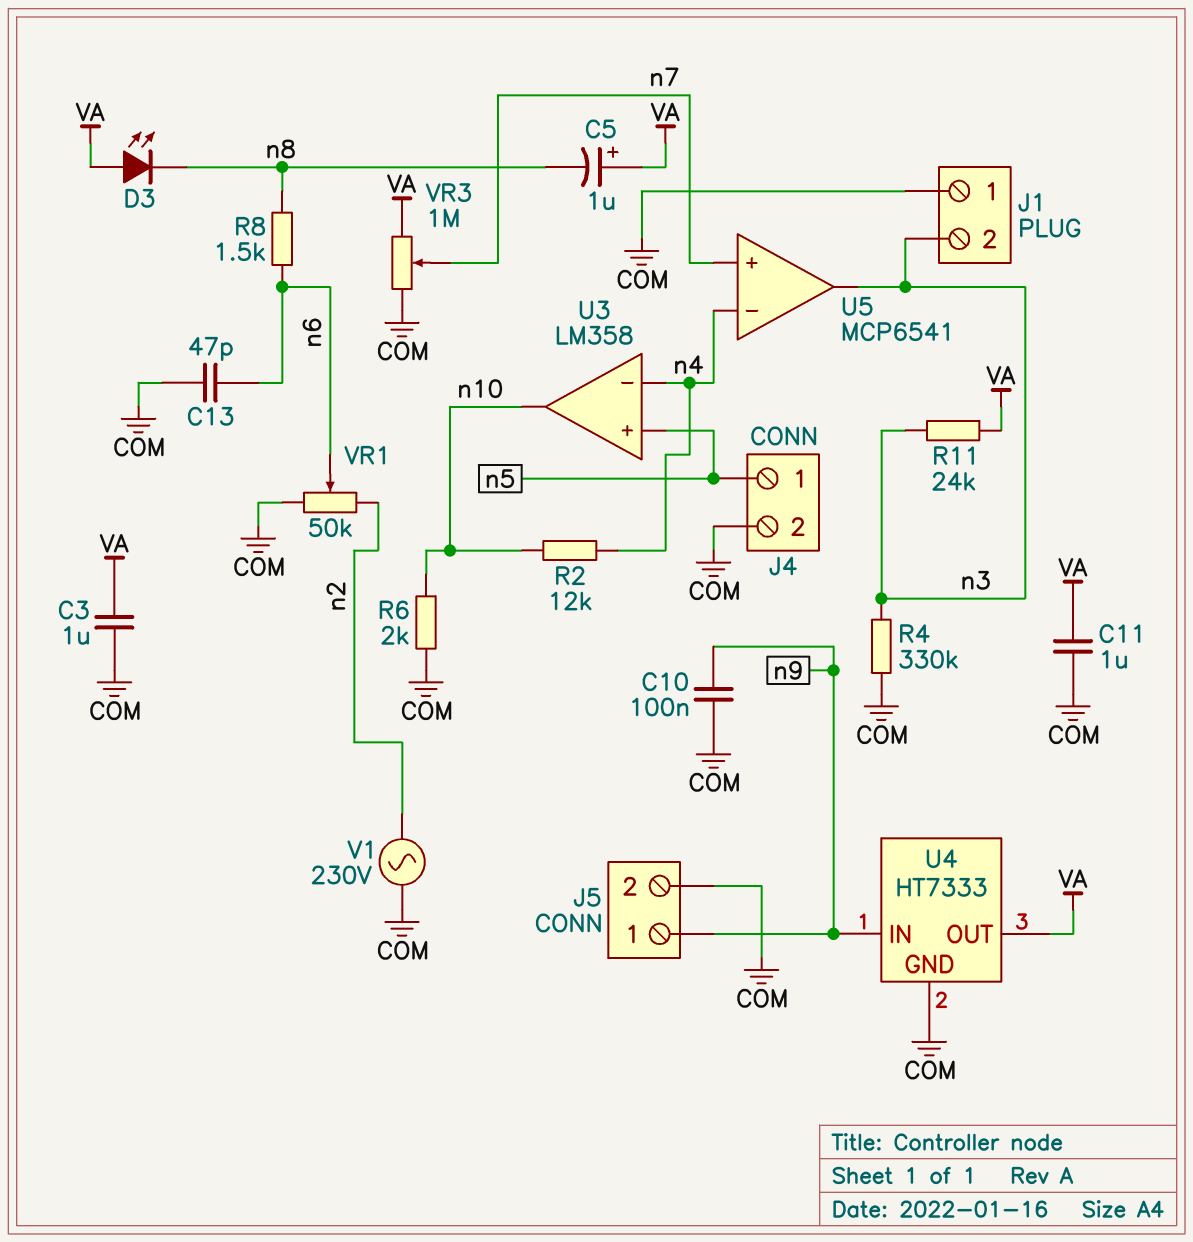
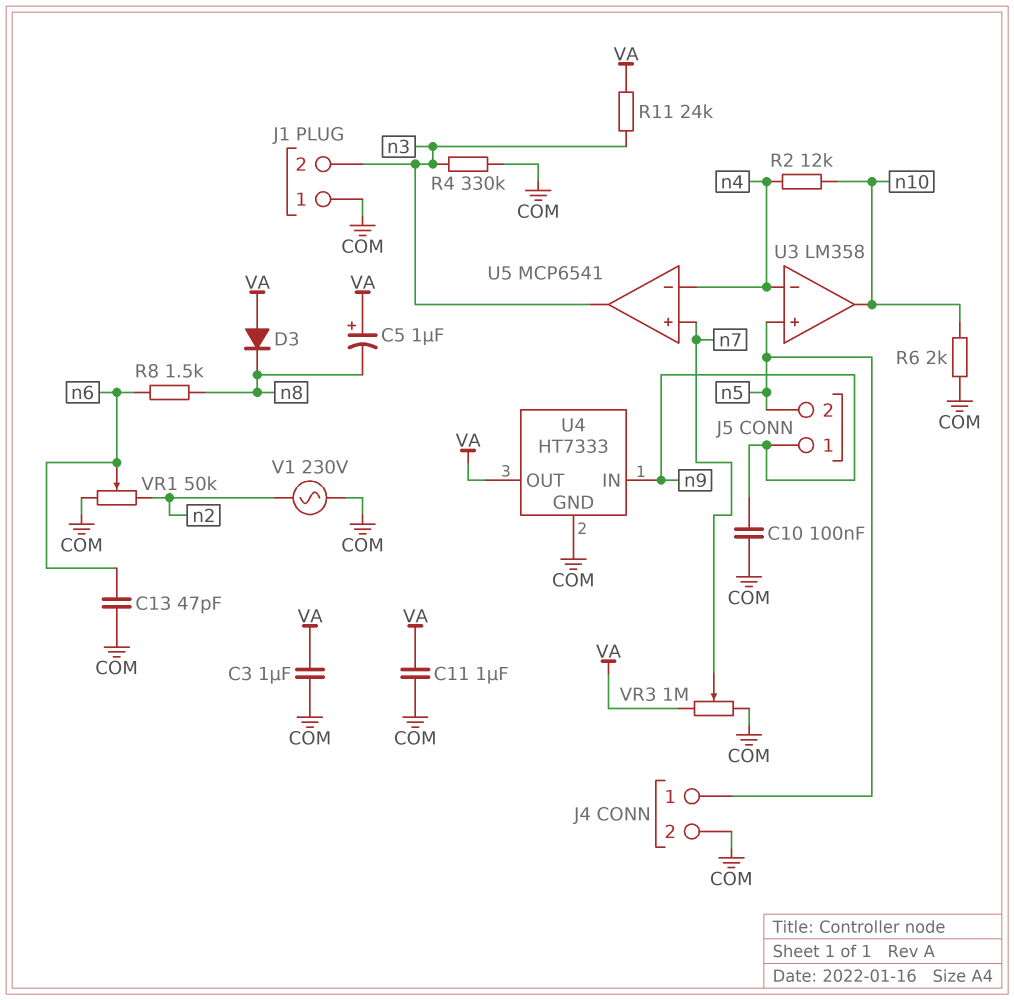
D3: LED (A VA, K n8) -> diode (A VA, K n8)
J5 pin 2: COM -> n5

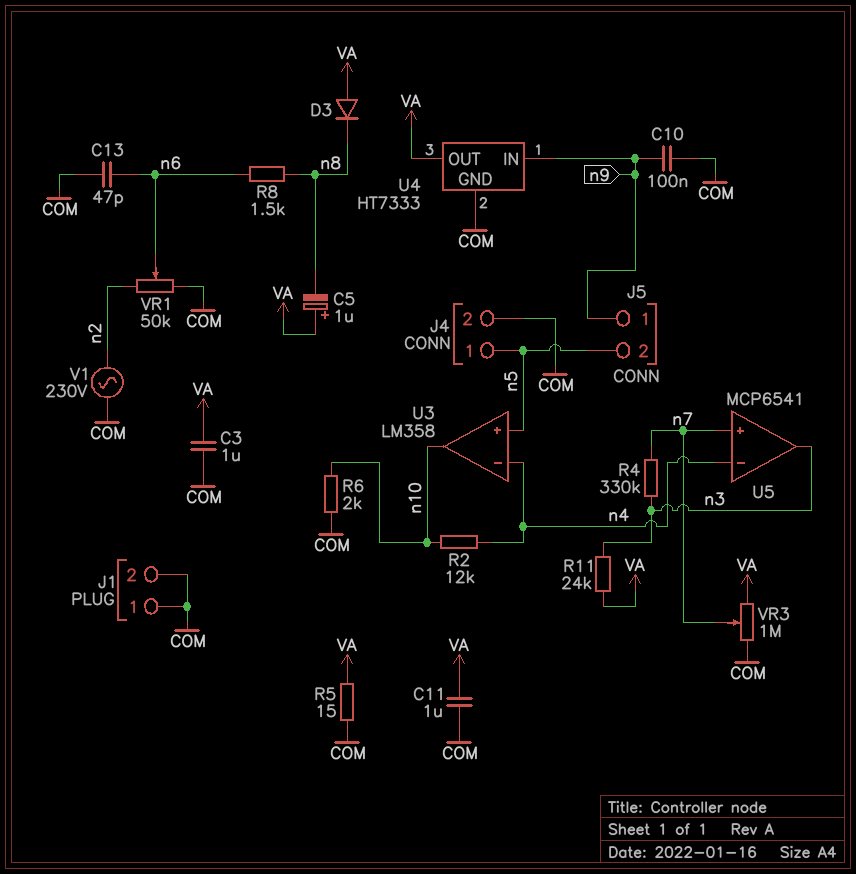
J1 pin 2: n3 -> COM
R4: 330k (COM, n3) -> 330k (n3, n7)
R5: none -> 15 (COM, VA)

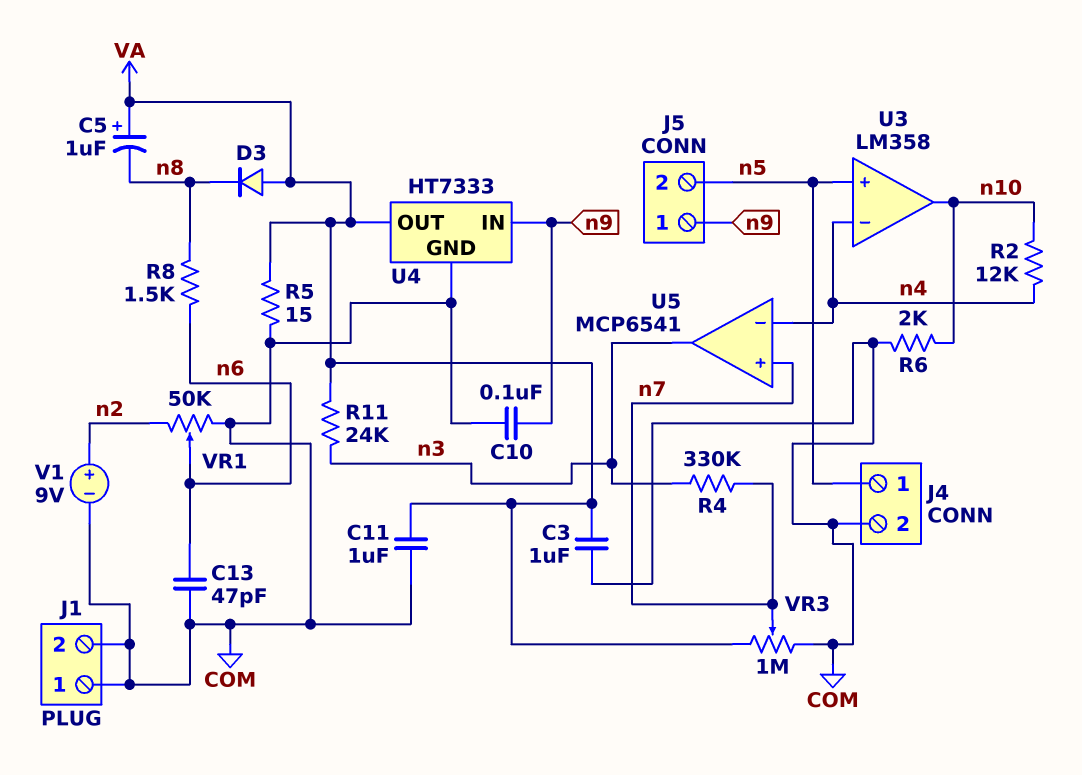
V1: AC 230V (COM, n2) -> 9V (plus n2, minus COM)

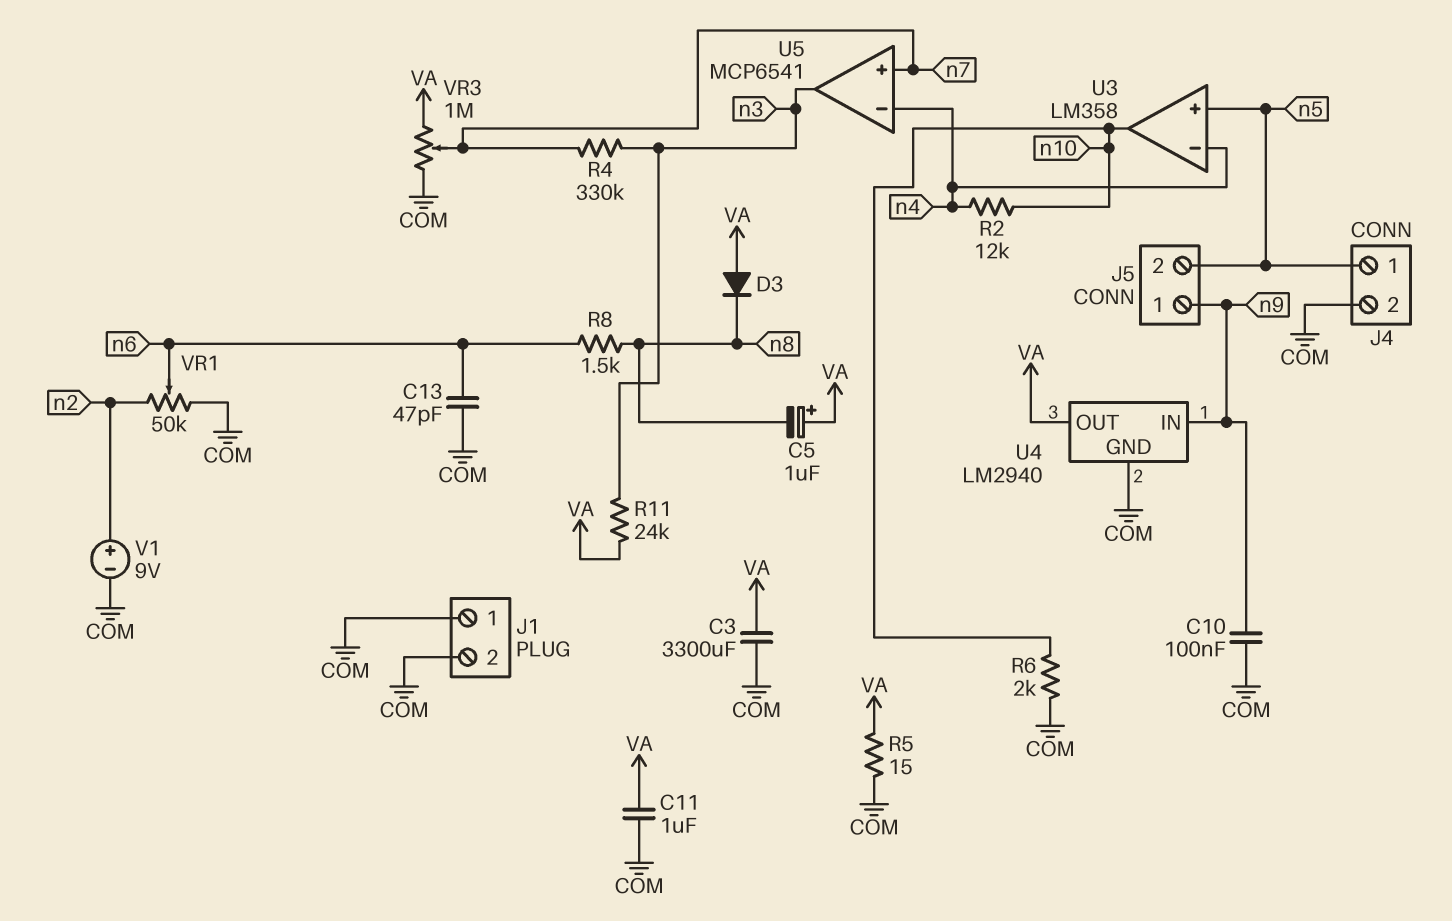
C3: 1uF (COM, VA) -> 3300uF (COM, VA)
U4: HT7333 -> LM2940

